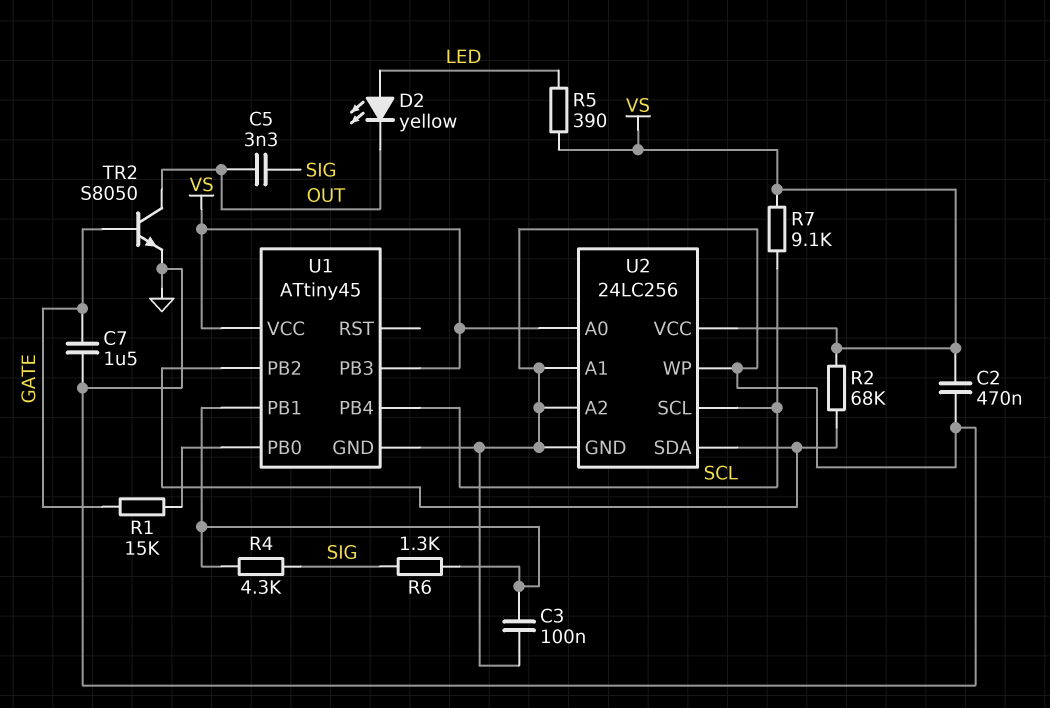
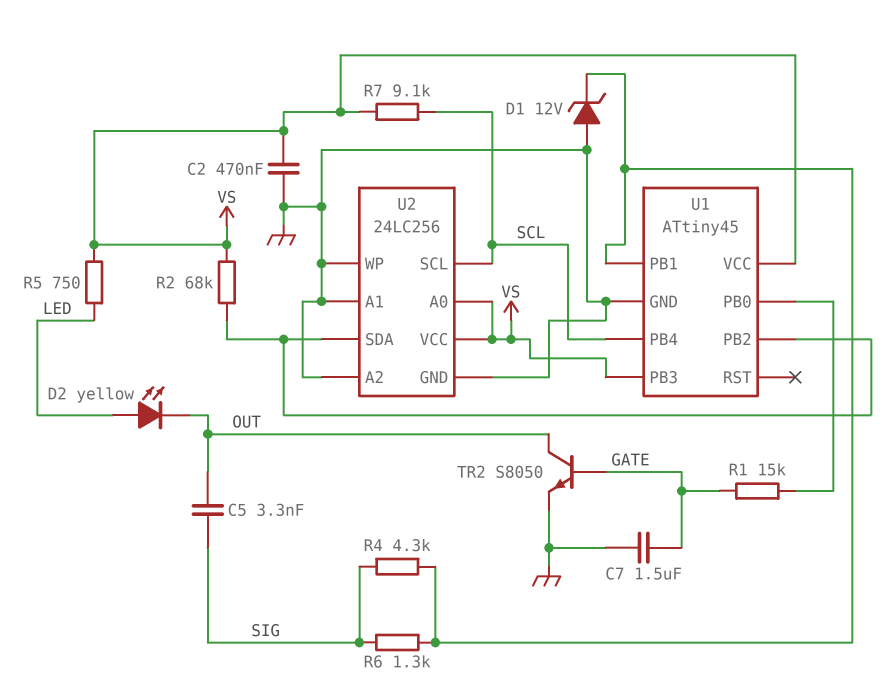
C3: 100nF (GND, U1/PB1) -> none
D1: none -> zener 12V (A GND, K U1/PB1)
R5: 390 (LED, VS) -> 750 (LED, VS)

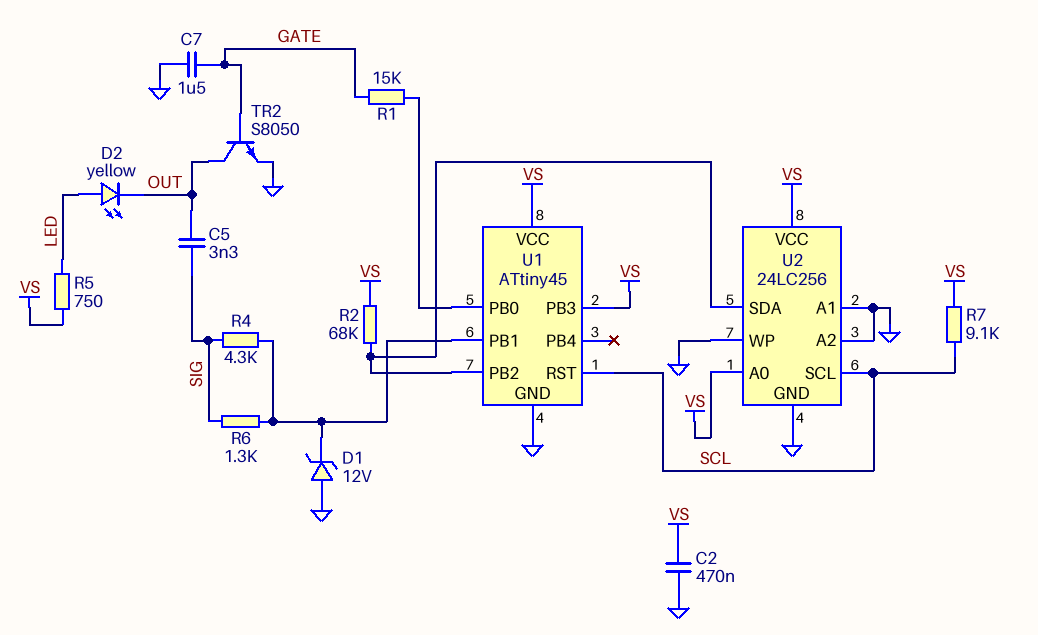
U1 pin PB4: SCL -> none
U1 pin RST: none -> SCL

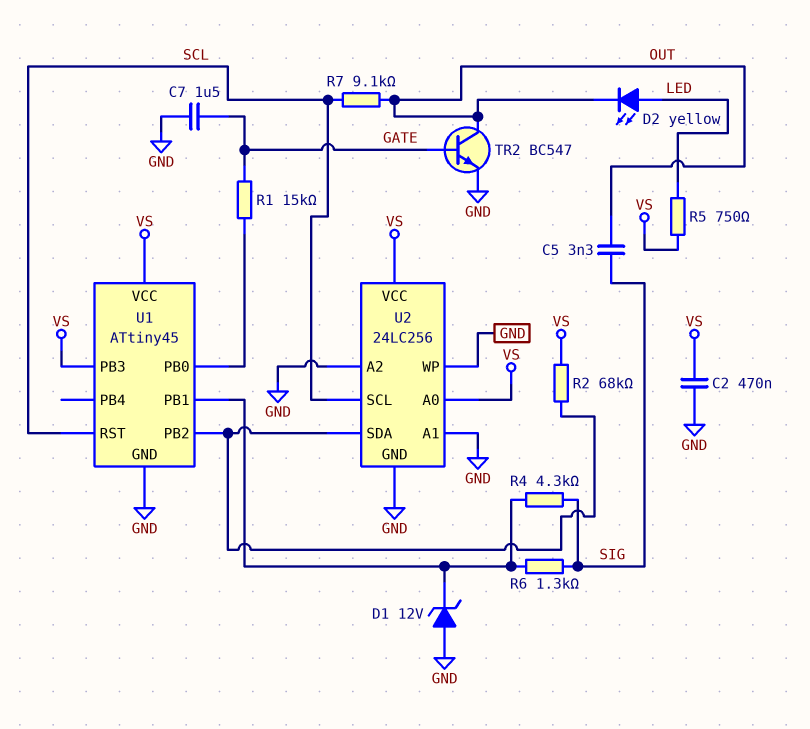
R7: 9.1k (SCL, VS) -> 9.1k (OUT, SCL)
TR2: NPN S8050 (B GATE, C OUT, E GND) -> NPN BC547 (B GATE, C OUT, E GND)

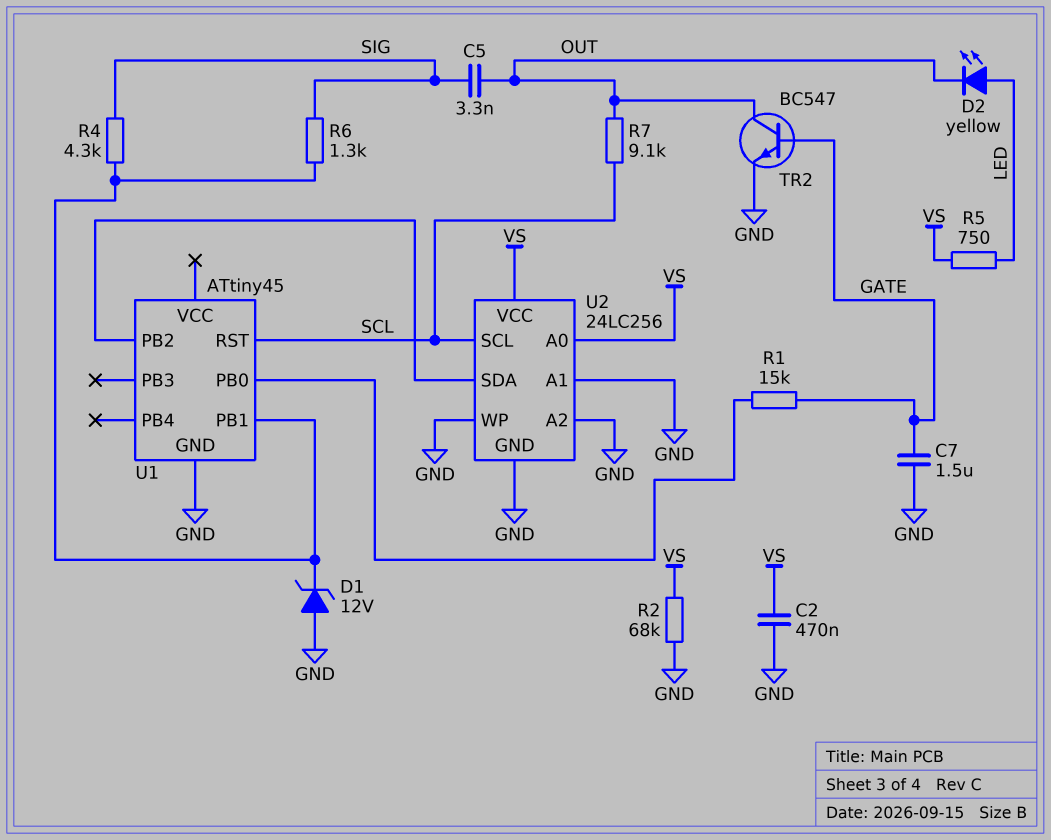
R2: 68k (U1/PB2, VS) -> 68k (GND, VS)
U1 pin PB3: VS -> none
U1 pin VCC: VS -> none

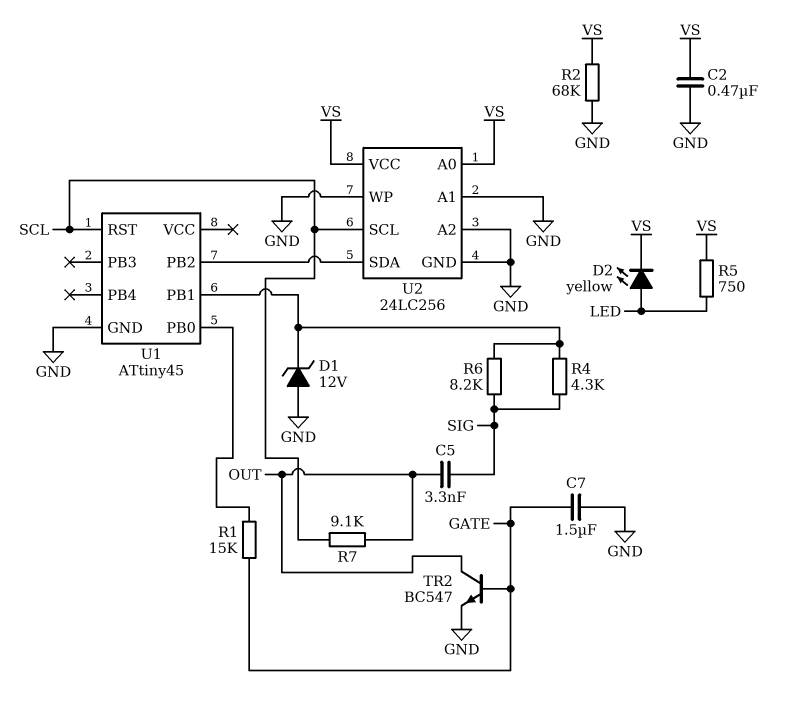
D2: LED yellow (A LED, K OUT) -> LED yellow (A LED, K VS)
R6: 1.3k (SIG, U1/PB1) -> 8.2k (SIG, U1/PB1)

